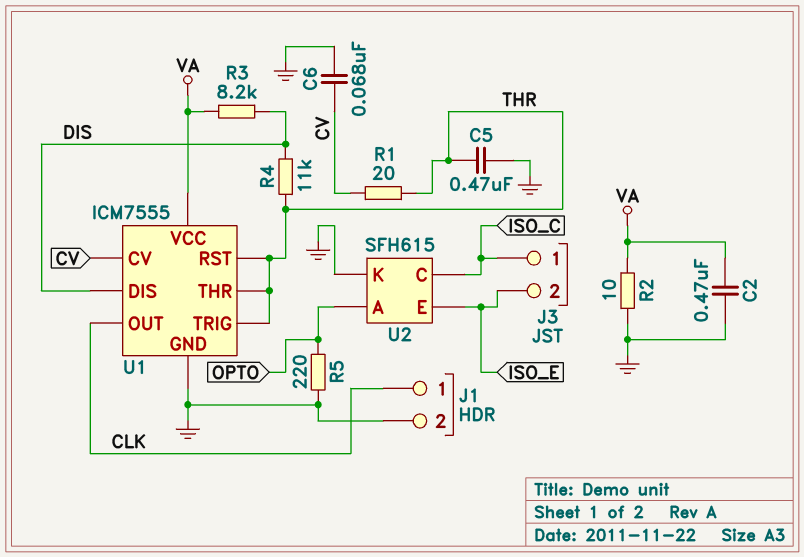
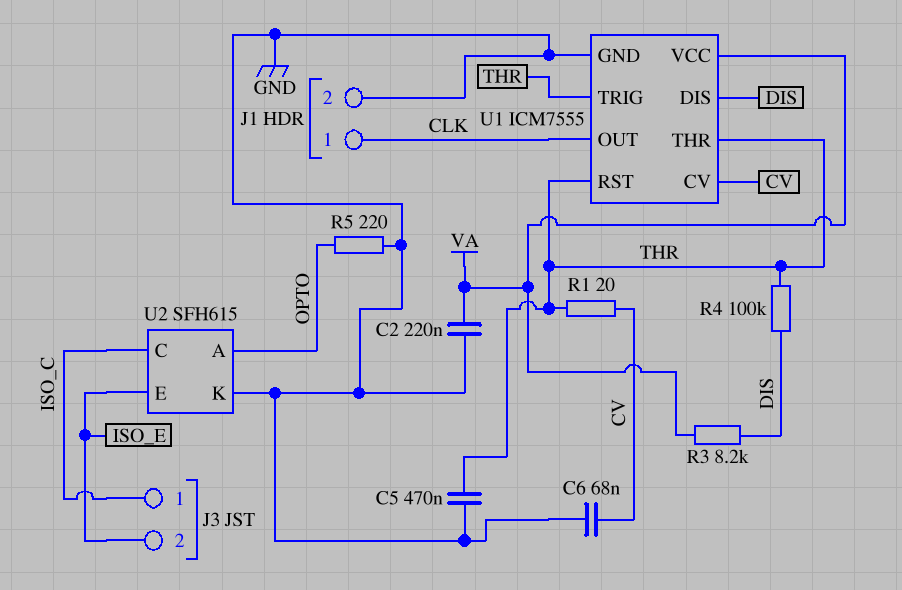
C2: 470nF (GND, VA) -> 220nF (GND, VA)
R2: 10 (GND, VA) -> none
R4: 11k (DIS, THR) -> 100k (DIS, THR)

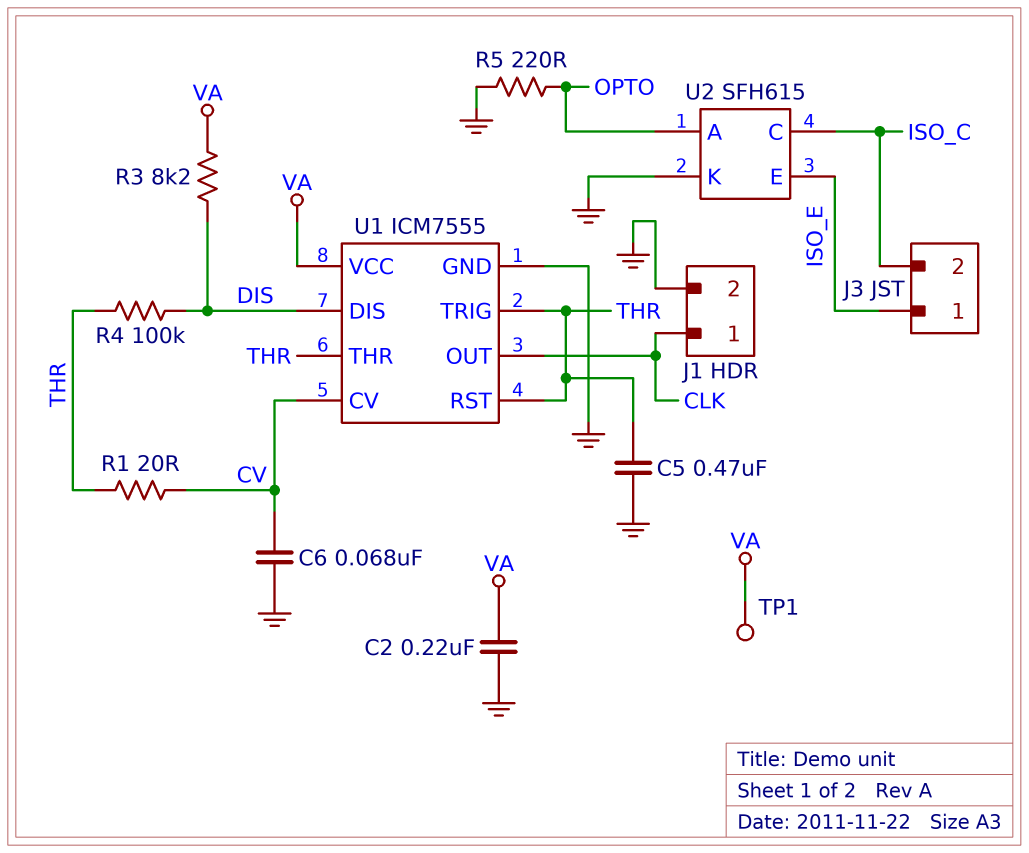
J3 pin 1: ISO_C -> ISO_E
J3 pin 2: ISO_E -> ISO_C
TP1: none -> test point (VA)

